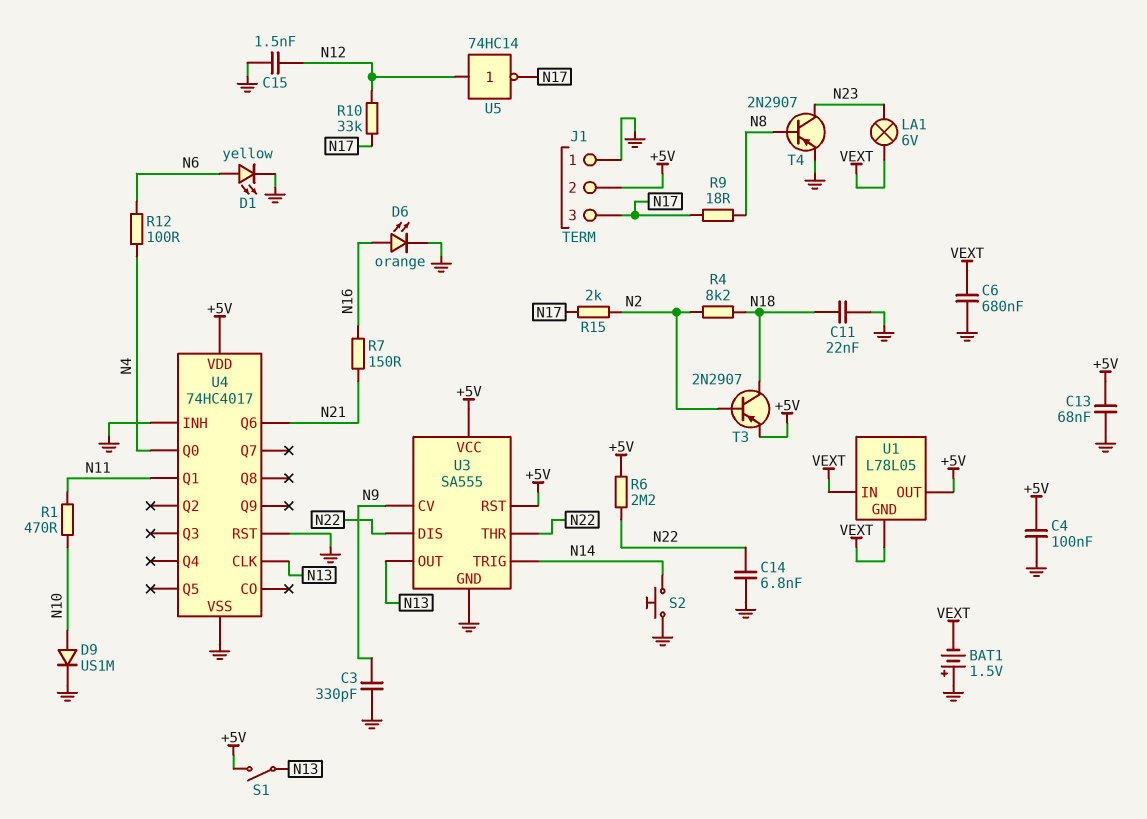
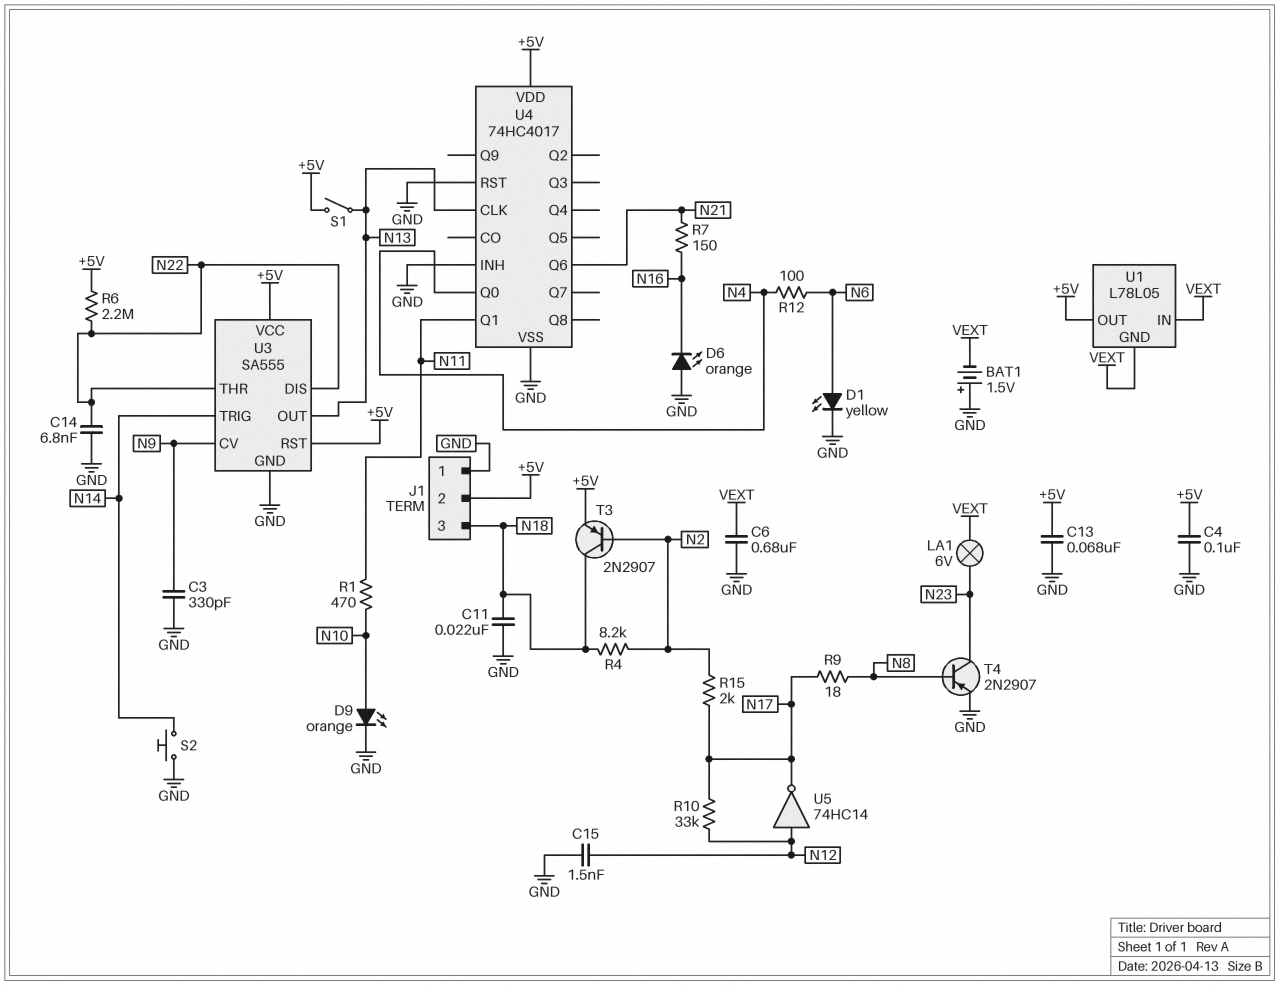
D6: LED orange (A N16, K GND) -> LED orange (A GND, K N16)
D9: diode US1M (A N10, K GND) -> LED orange (A N10, K GND)
J1 pin 3: N17 -> N18

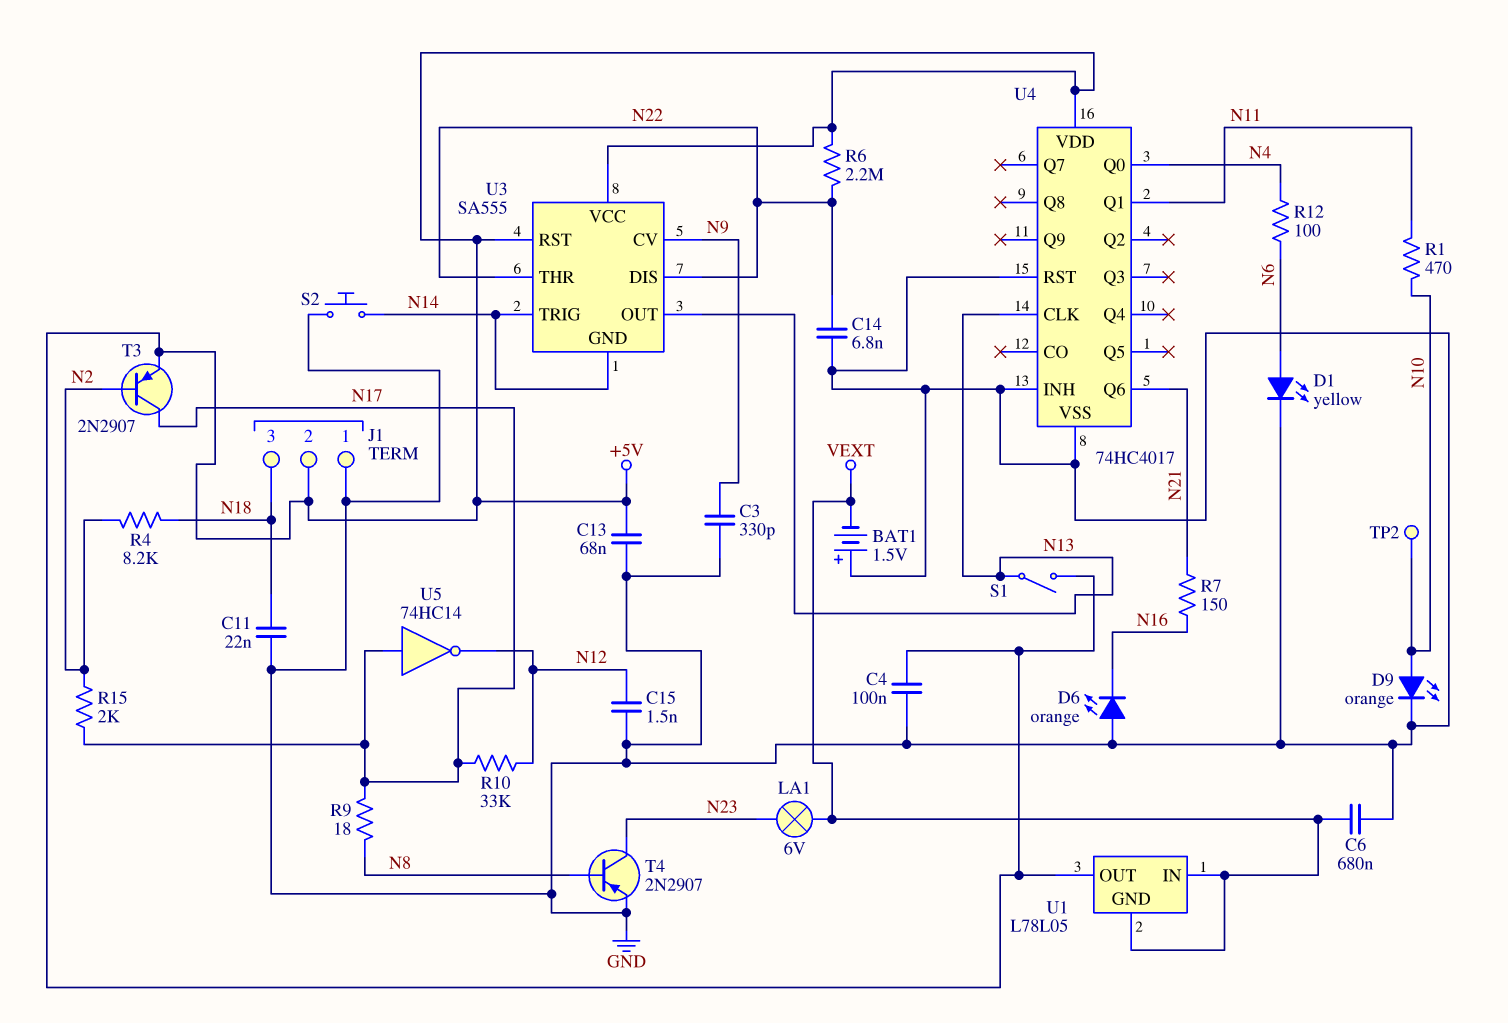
T3: PNP 2N2907 (B N2, C N18, E +5V) -> PNP 2N2907 (B N2, C N17, E +5V)
TP2: none -> test point (N10)
U3 pin GND: GND -> N14
U5: NOT 74HC14 (in N12, out N17) -> NOT 74HC14 (in N17, out N12)

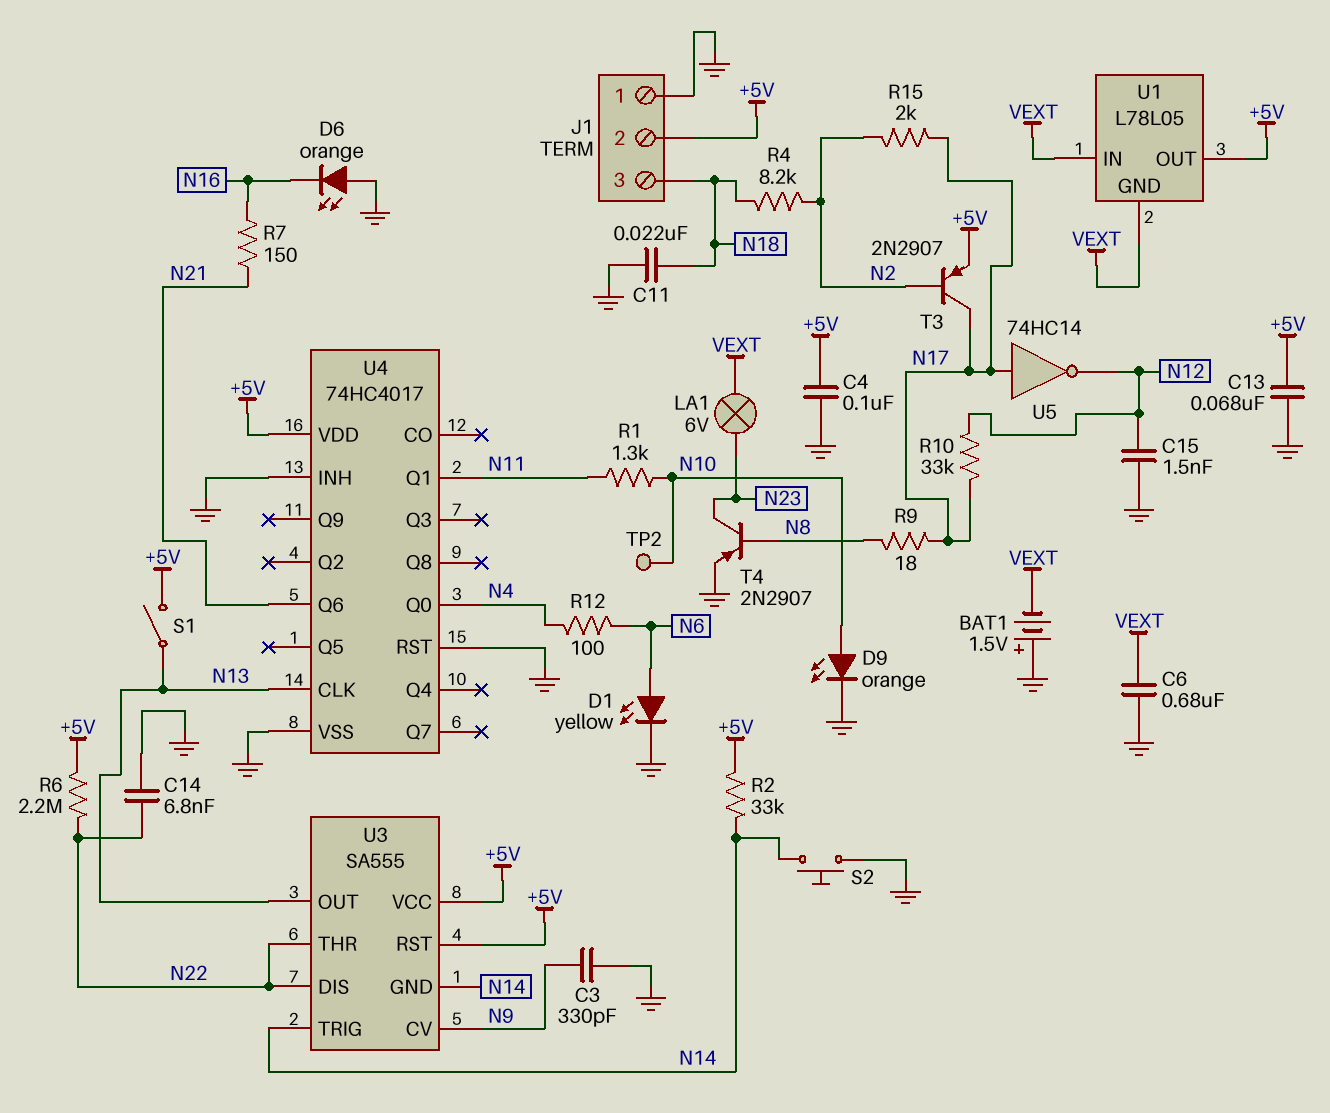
R1: 470 (N10, N11) -> 1.3k (N10, N11)
R2: none -> 33k (+5V, N14)

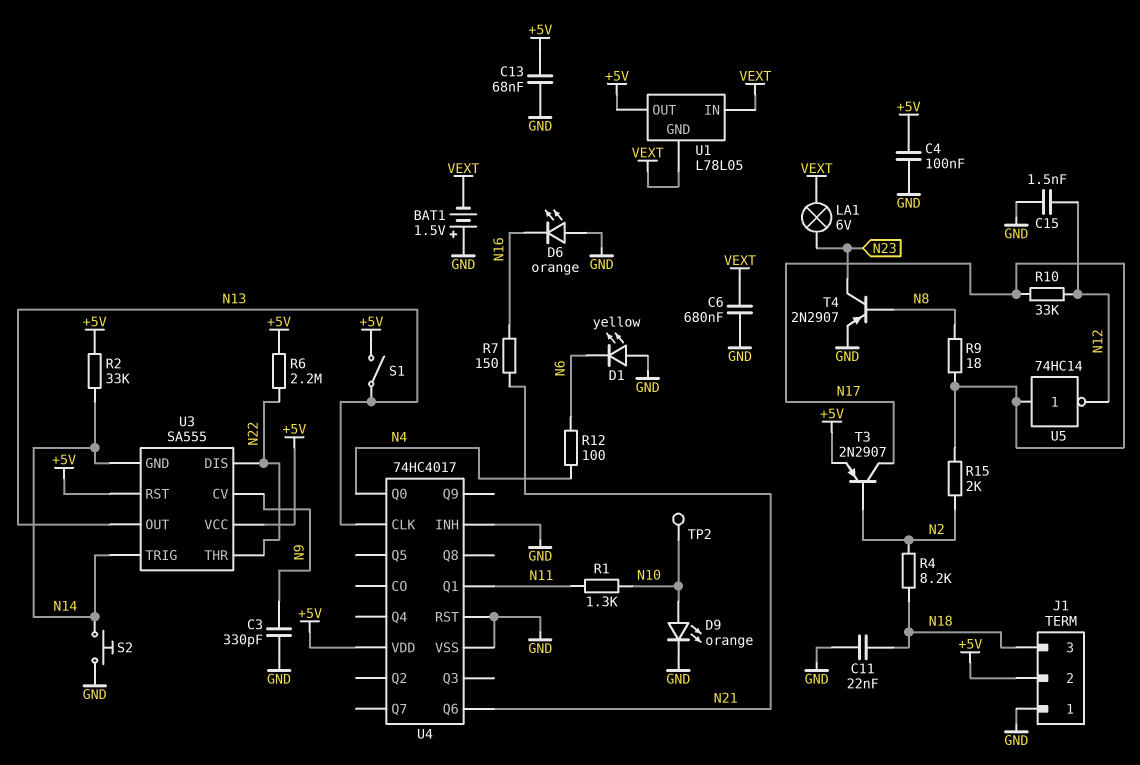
C14: 6.8nF (GND, N22) -> none
D1: LED yellow (A N6, K GND) -> LED yellow (A GND, K N6)

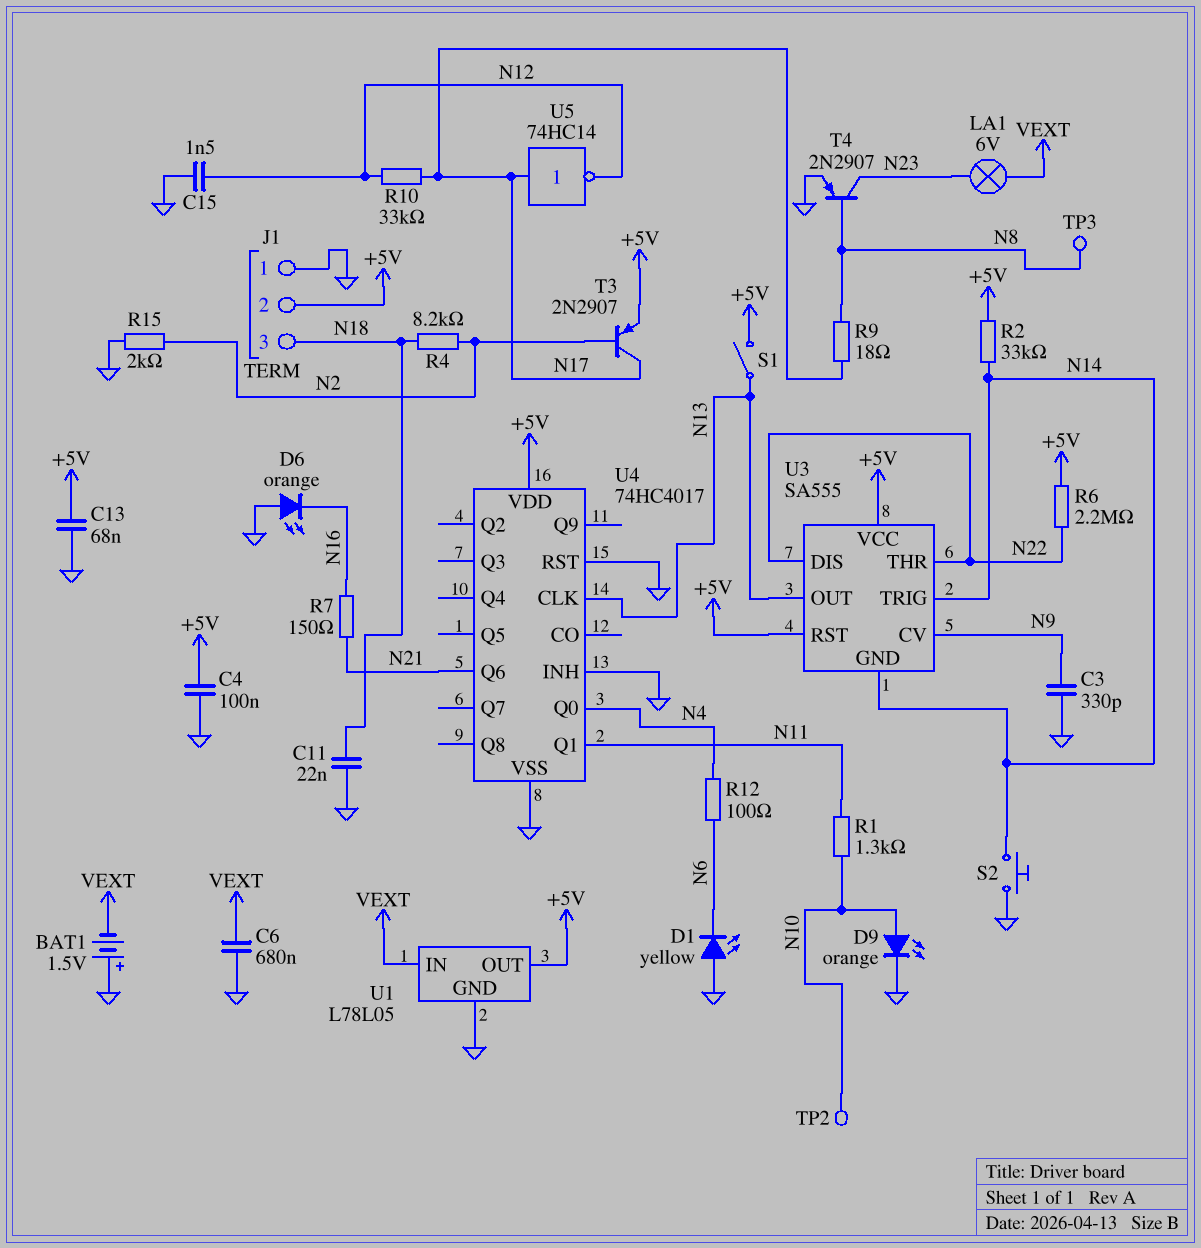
R15: 2k (N2, N17) -> 2k (GND, N2)
TP3: none -> test point (N8)
U1 pin GND: VEXT -> GND

